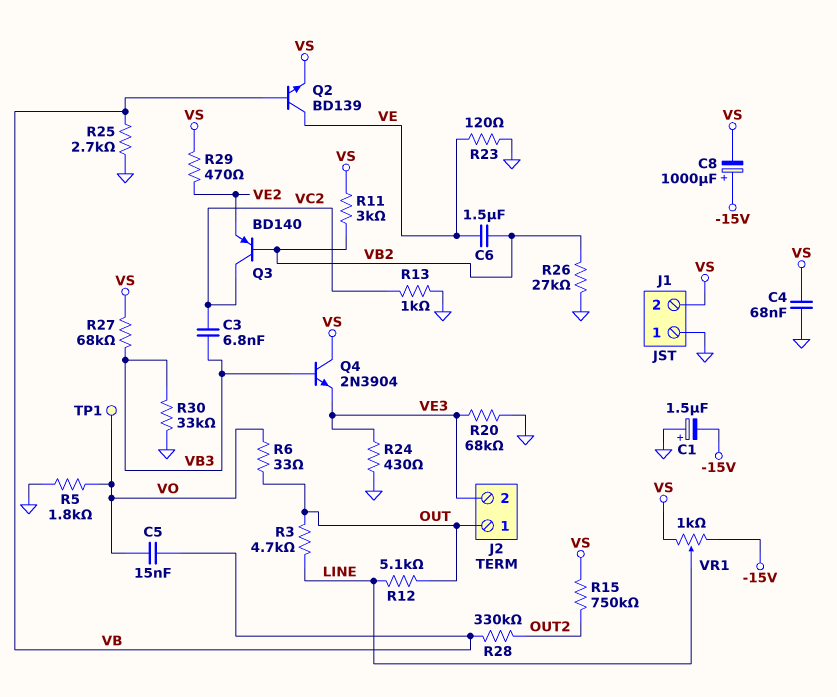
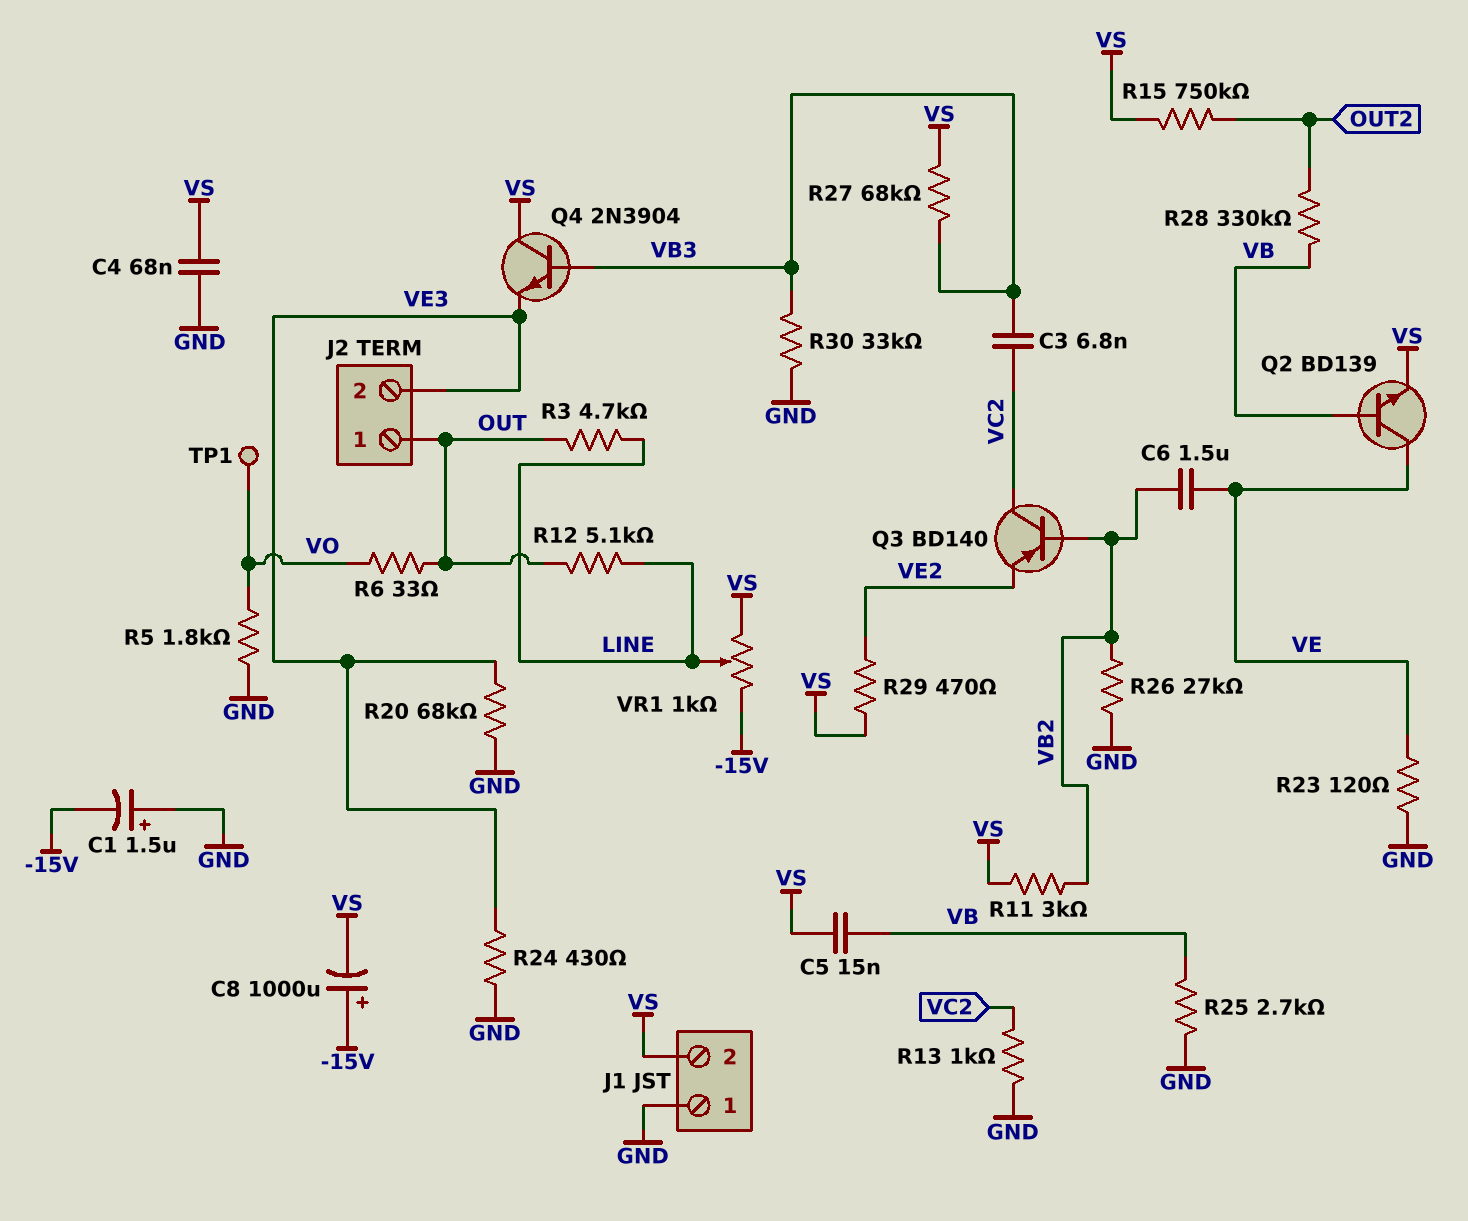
C5: 15nF (VB, VO) -> 15nF (VB, VS)

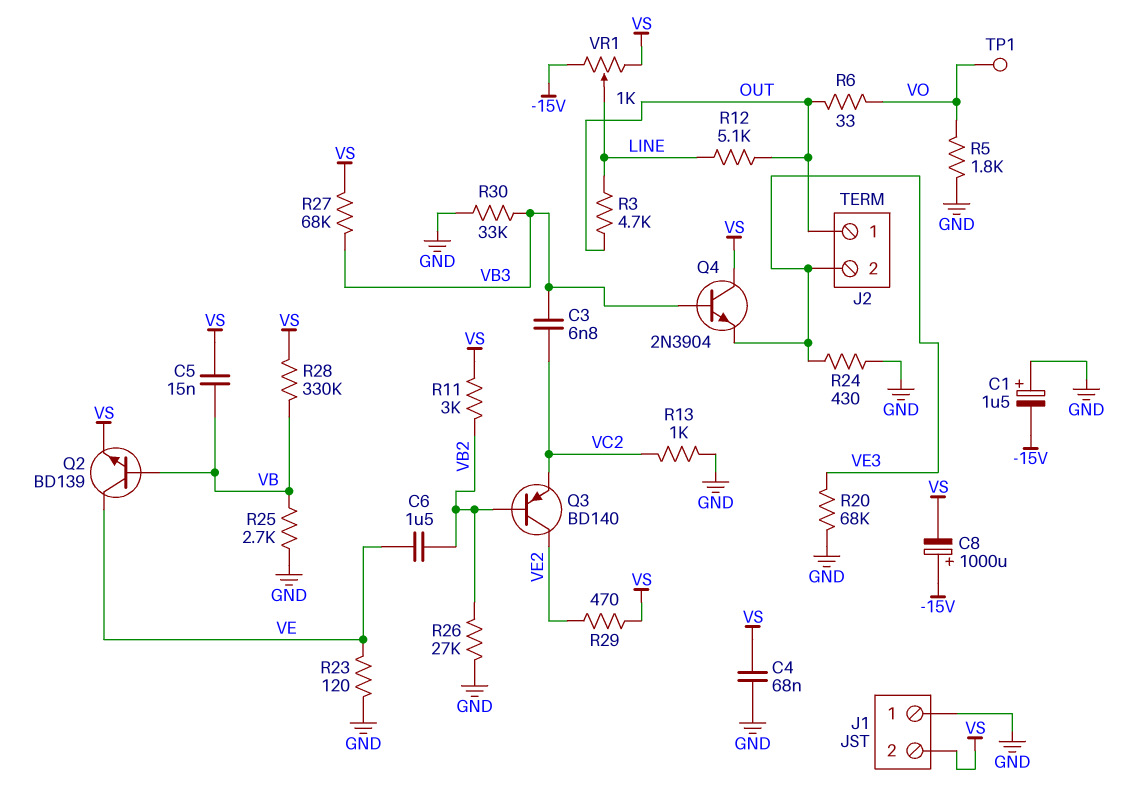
Q3: PNP BD140 (B VB2, C VC2, E VE2) -> PNP BD140 (B VB2, C VE2, E VC2)
R15: 750k (OUT2, VS) -> none
R28: 330k (OUT2, VB) -> 330k (VB, VS)

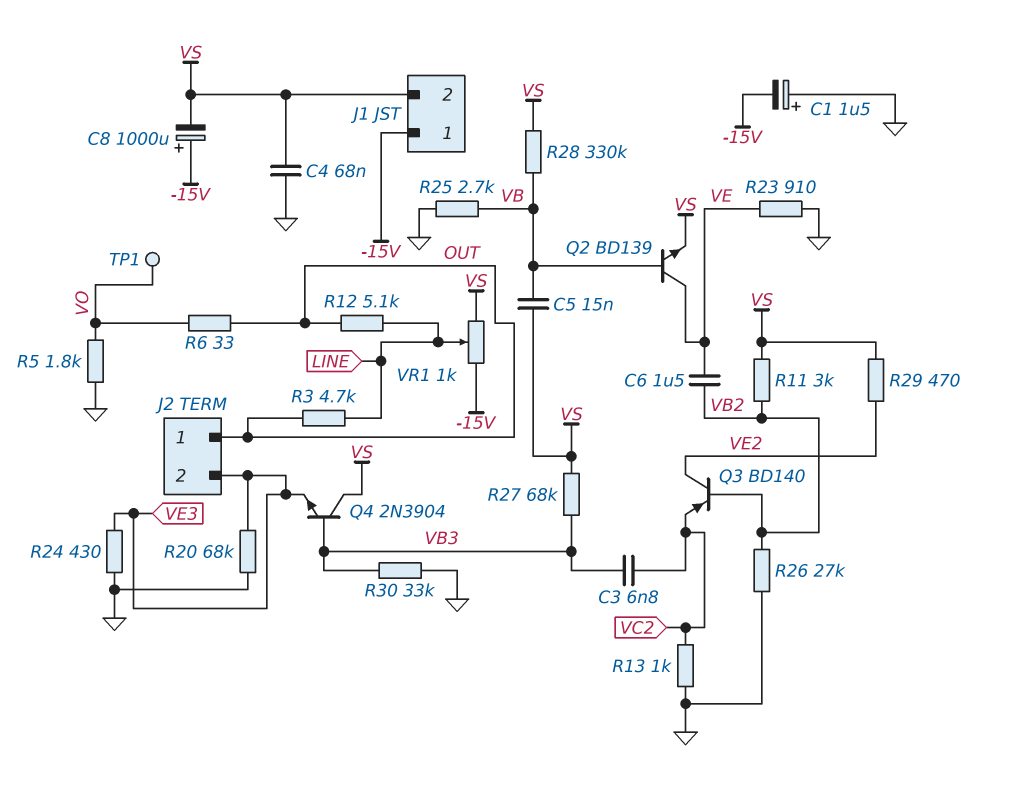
J1 pin 1: GND -> -15V
R23: 120 (GND, VE) -> 910 (GND, VE)

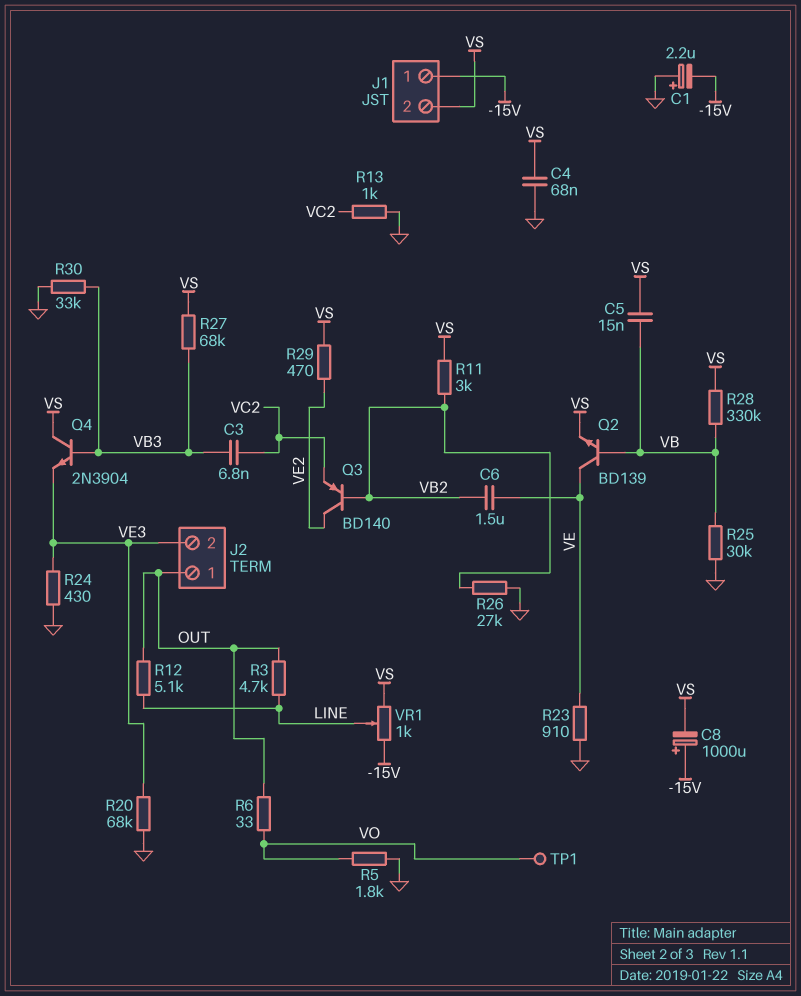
C1: 1.5uF (plus GND, minus -15V) -> 2.2uF (plus GND, minus -15V)
R25: 2.7k (GND, VB) -> 30k (GND, VB)

